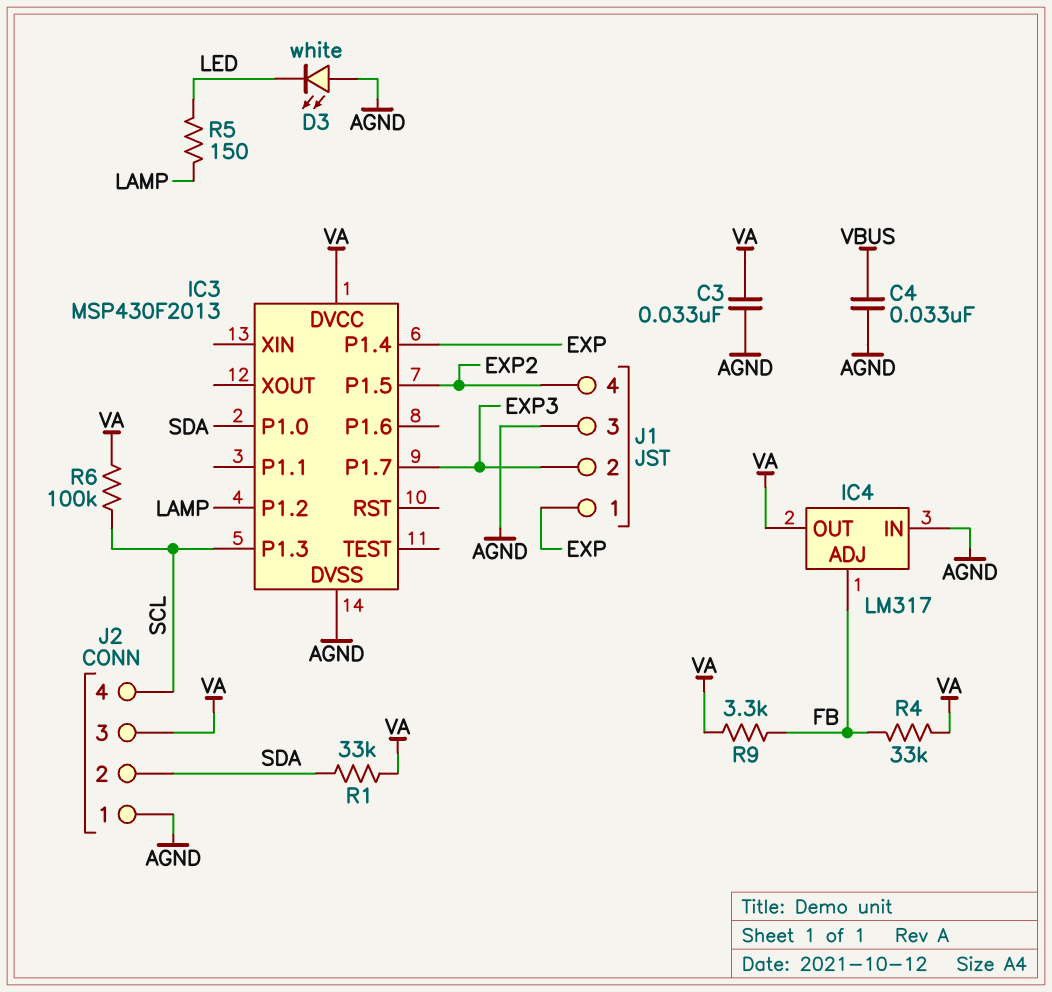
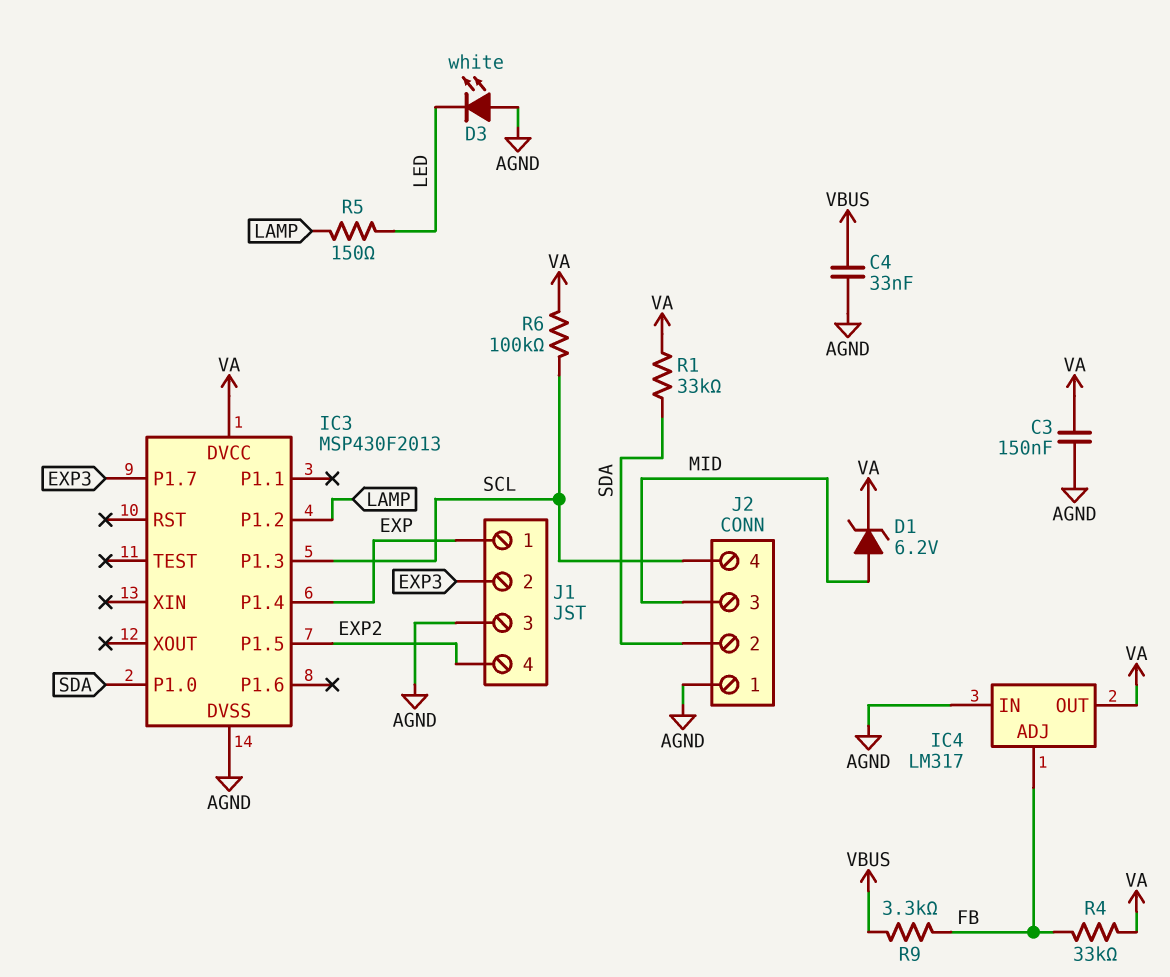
C3: 33nF (AGND, VA) -> 150nF (AGND, VA)
D1: none -> zener 6.2V (A MID, K VA)
J2 pin 3: VA -> MID
R9: 3.3k (FB, VA) -> 3.3k (FB, VBUS)

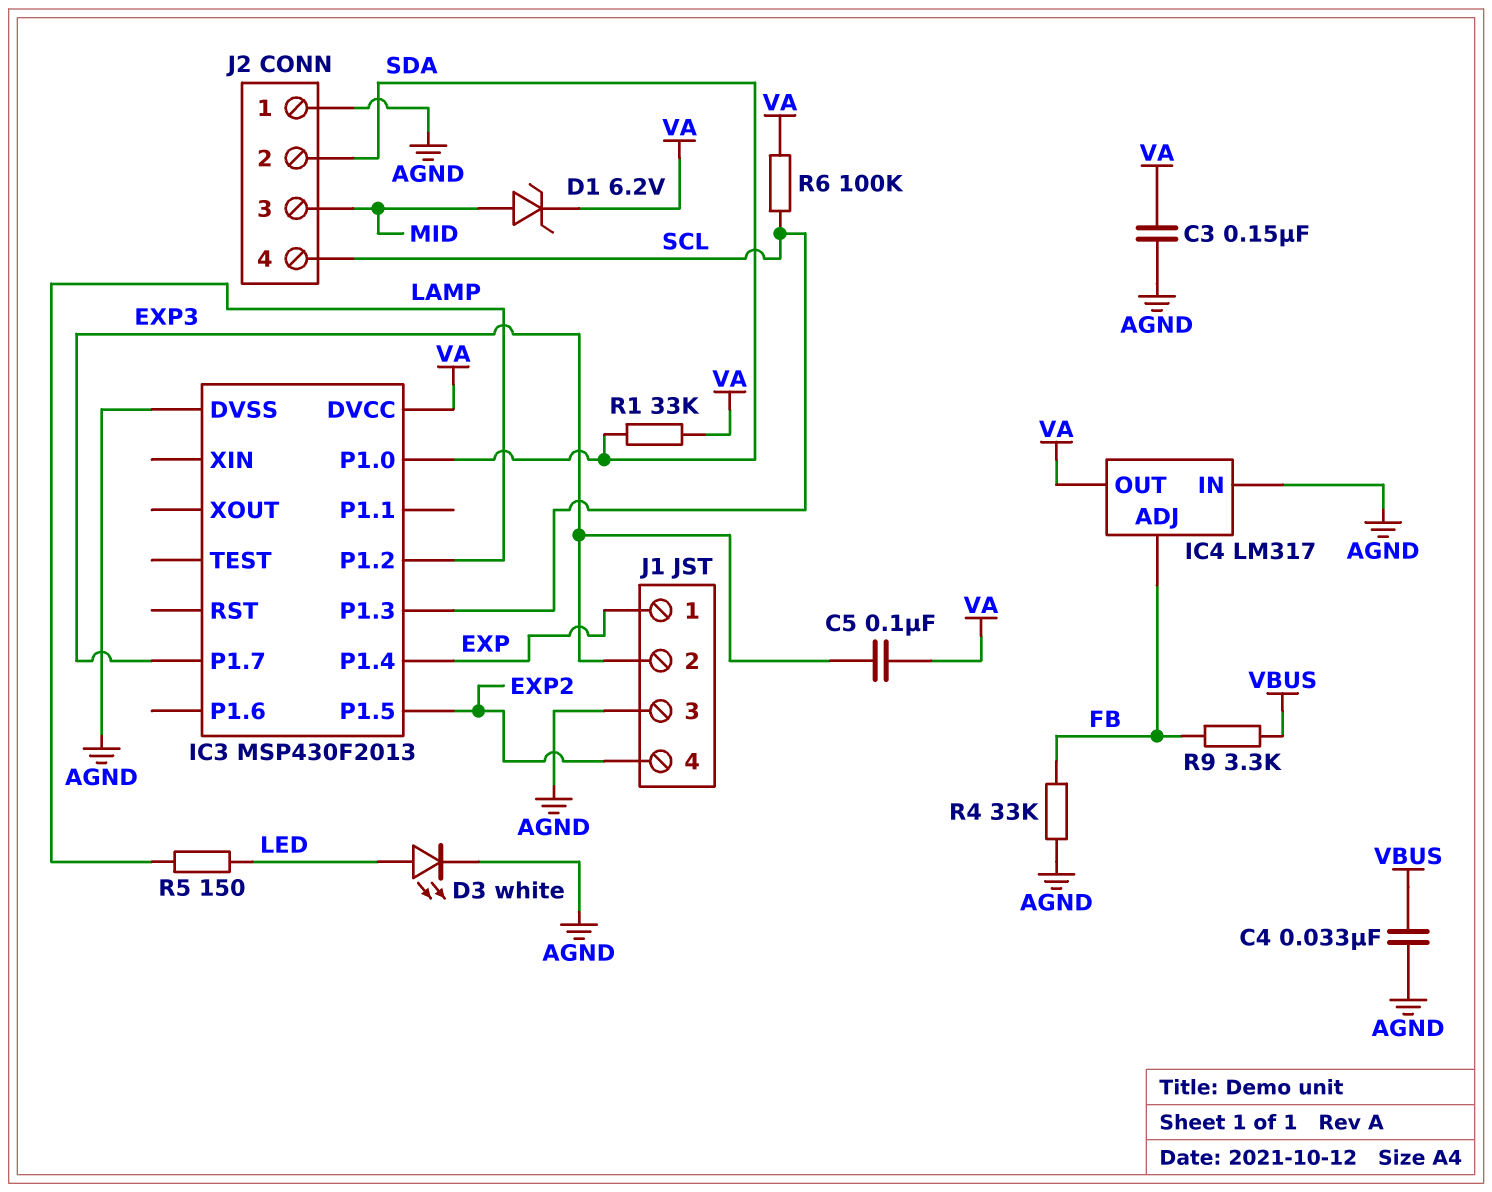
C5: none -> 100nF (EXP3, VA)
D3: LED white (A AGND, K LED) -> LED white (A LED, K AGND)
R4: 33k (FB, VA) -> 33k (AGND, FB)

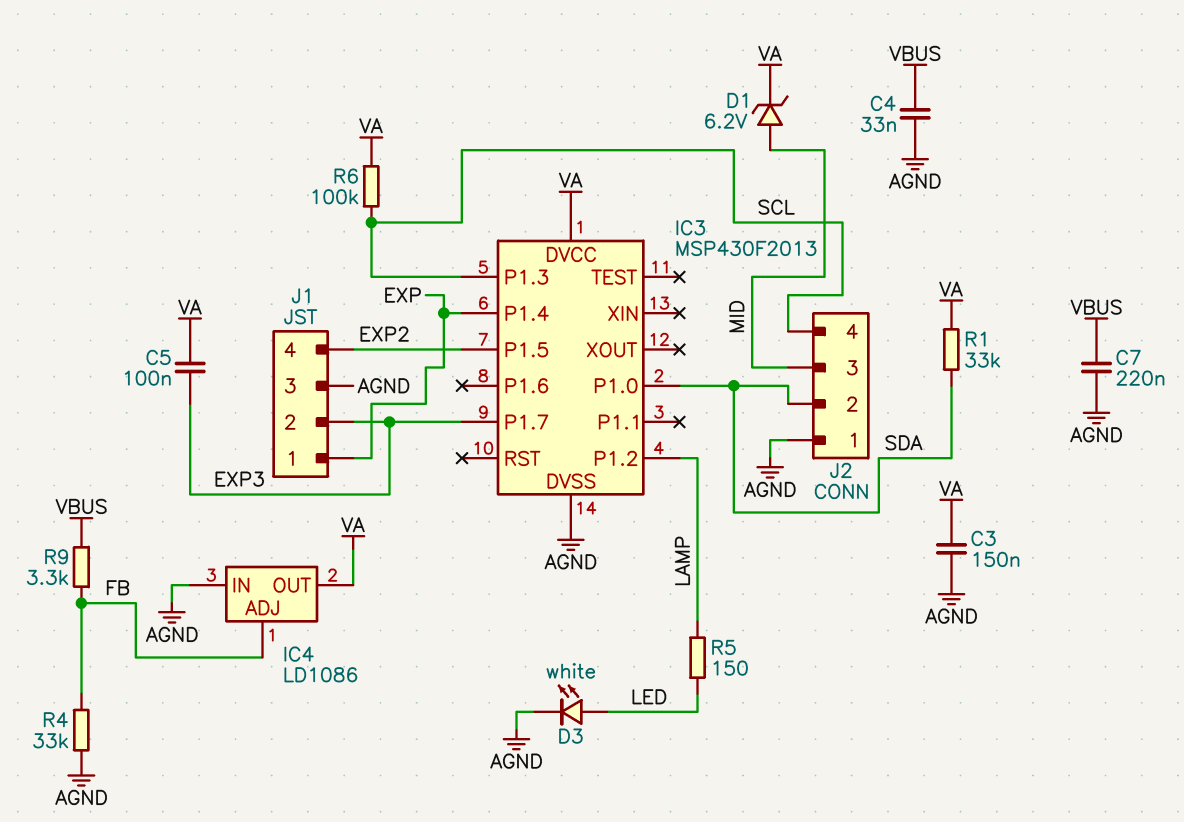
C7: none -> 220nF (AGND, VBUS)
IC4: LM317 -> LD1086

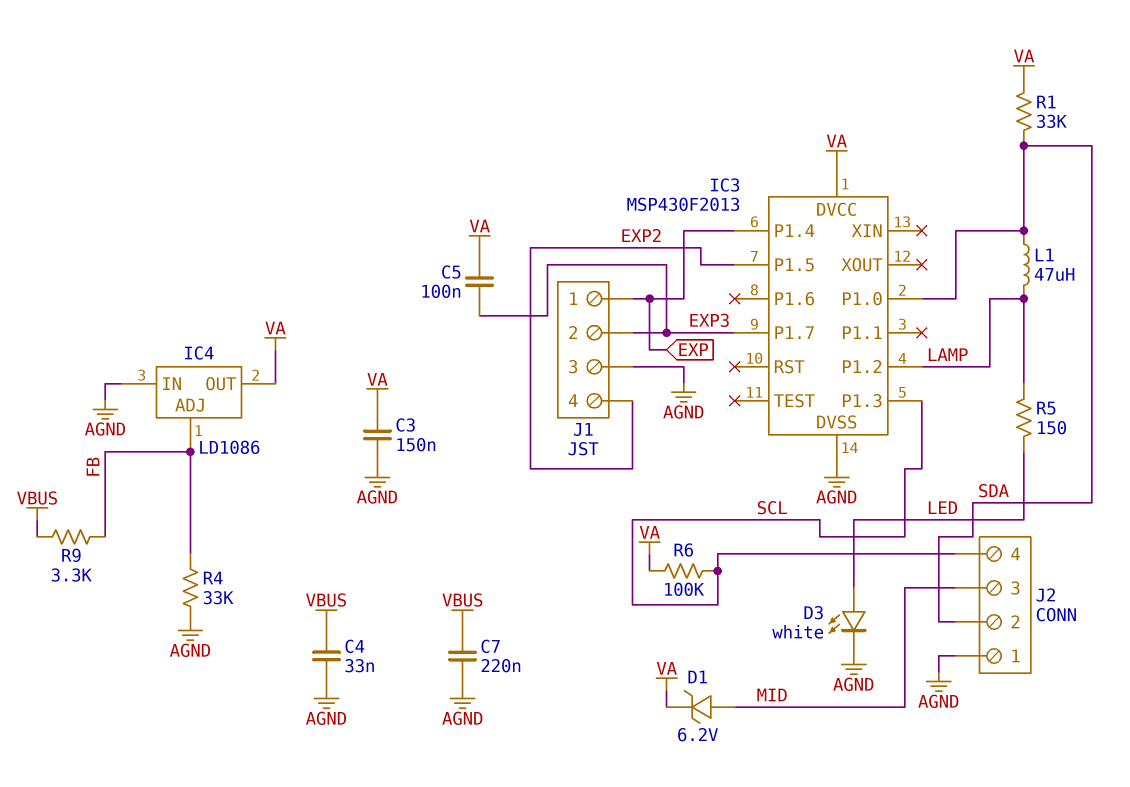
L1: none -> 47uH (LAMP, SDA)

